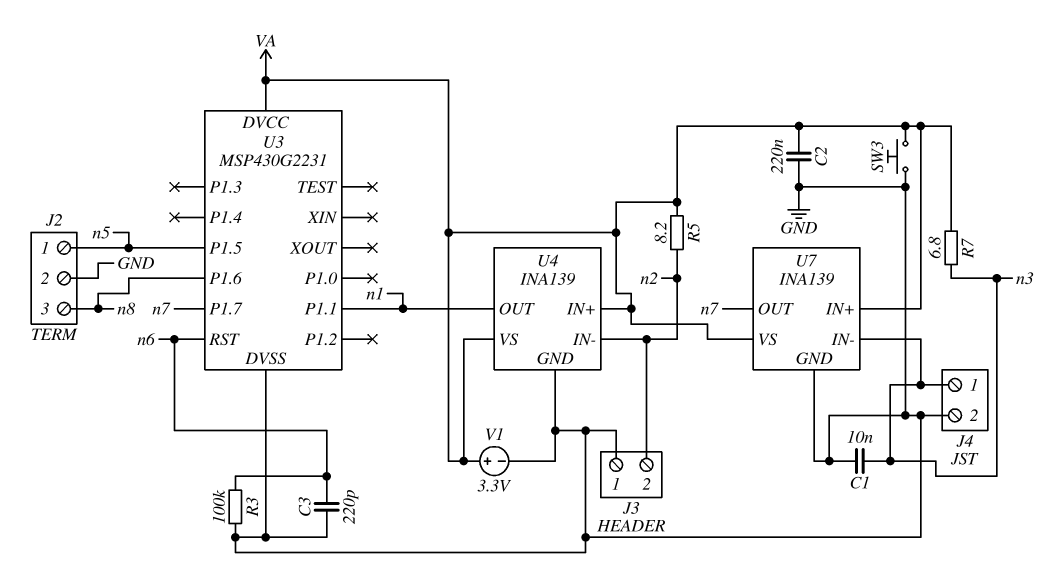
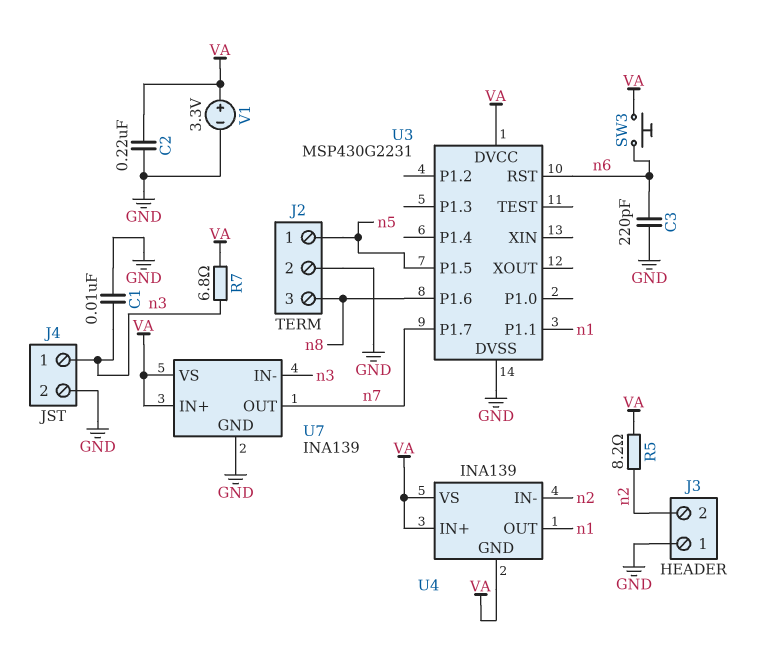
R3: 100k (GND, n6) -> none
SW3: button (GND, VA) -> button (VA, n6)
U4 pin GND: GND -> VA

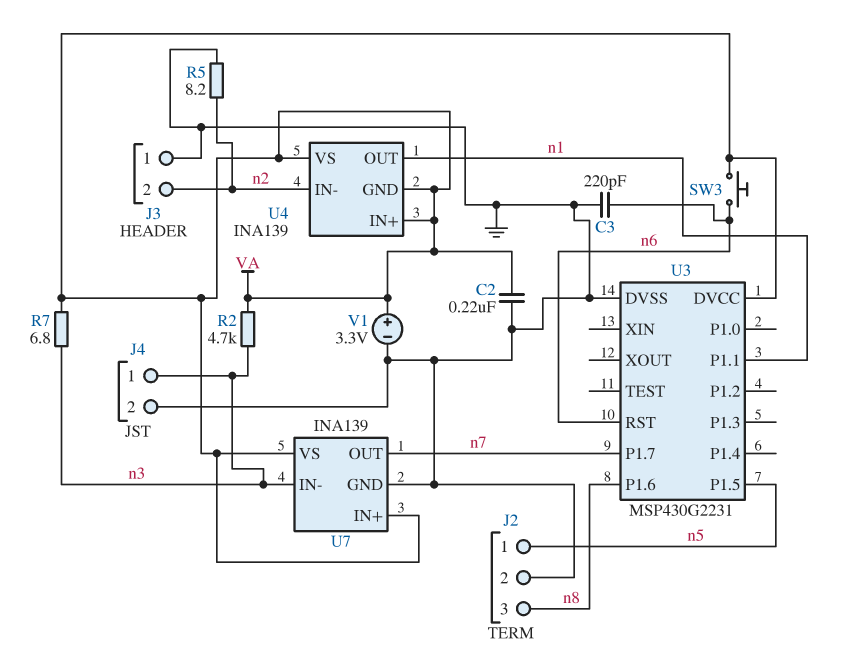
C1: 10nF (GND, n3) -> none
R2: none -> 4.7k (VA, n3)
R5: 8.2 (VA, n2) -> 8.2 (GND, n2)

